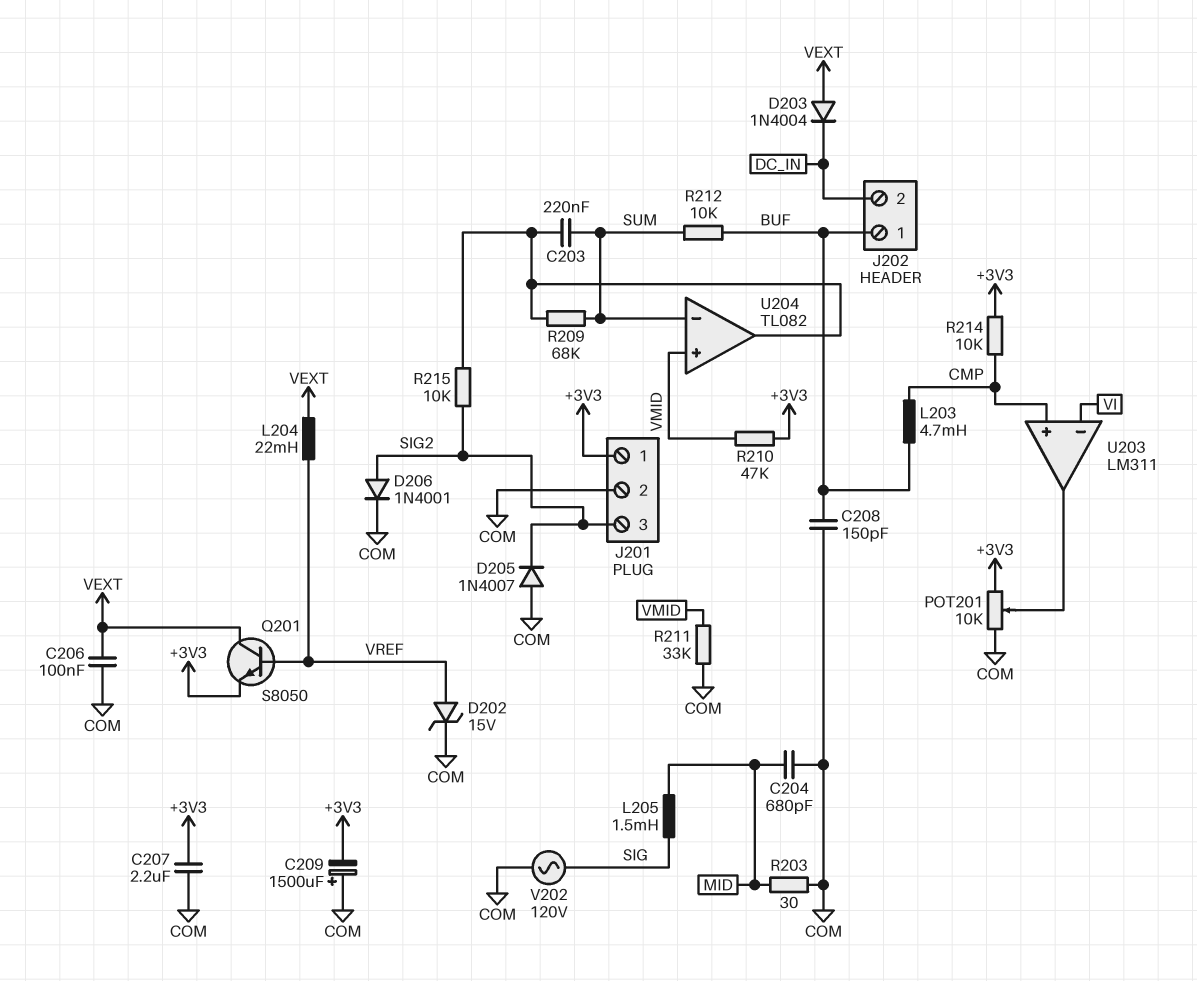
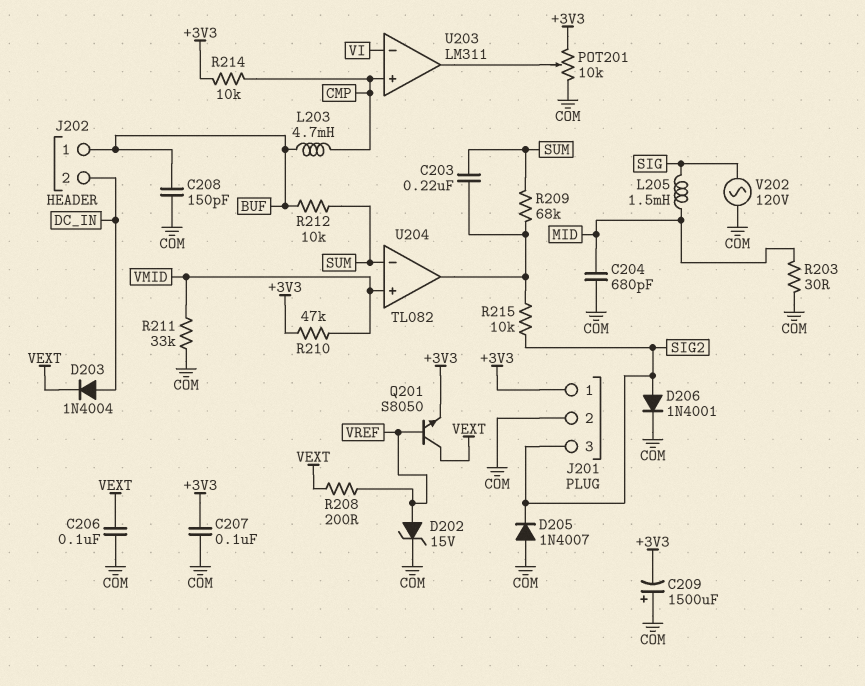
C207: 2.2uF (+3V3, COM) -> 100nF (+3V3, COM)
D203: diode 1N4004 (A VEXT, K DC_IN) -> diode 1N4004 (A DC_IN, K VEXT)
L204: 22mH (VEXT, VREF) -> none
R208: none -> 200 (VEXT, VREF)

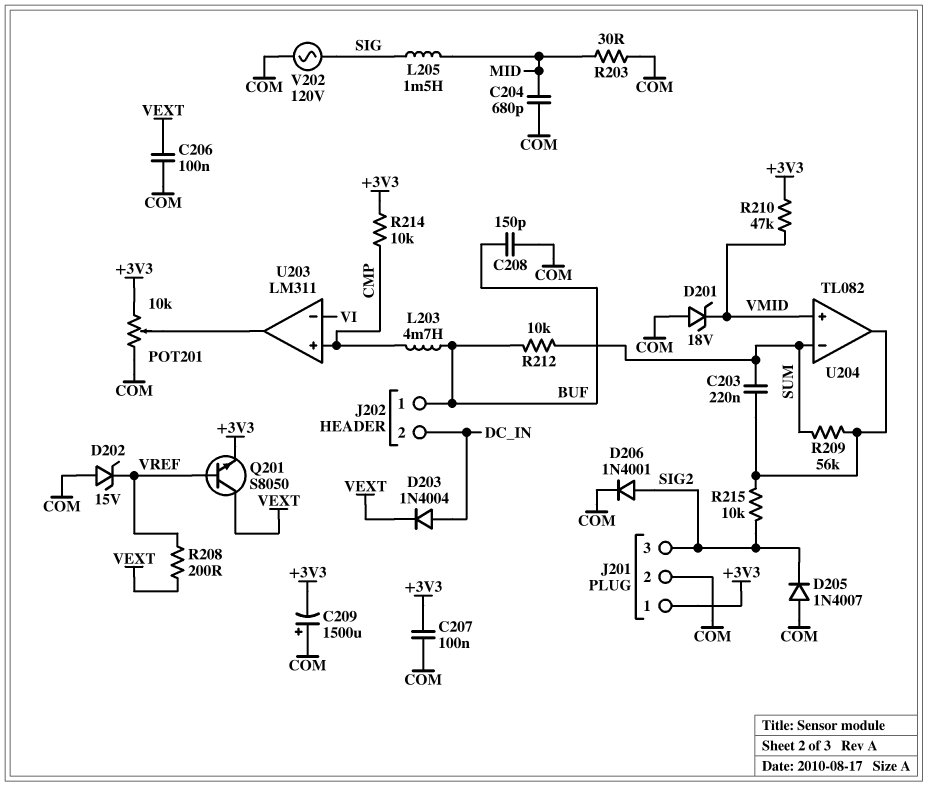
D201: none -> zener 18V (A COM, K VMID)
D202: zener 15V (A VREF, K COM) -> zener 15V (A COM, K VREF)
R209: 68k (SUM, U204/out) -> 56k (SUM, U204/out)
R211: 33k (COM, VMID) -> none

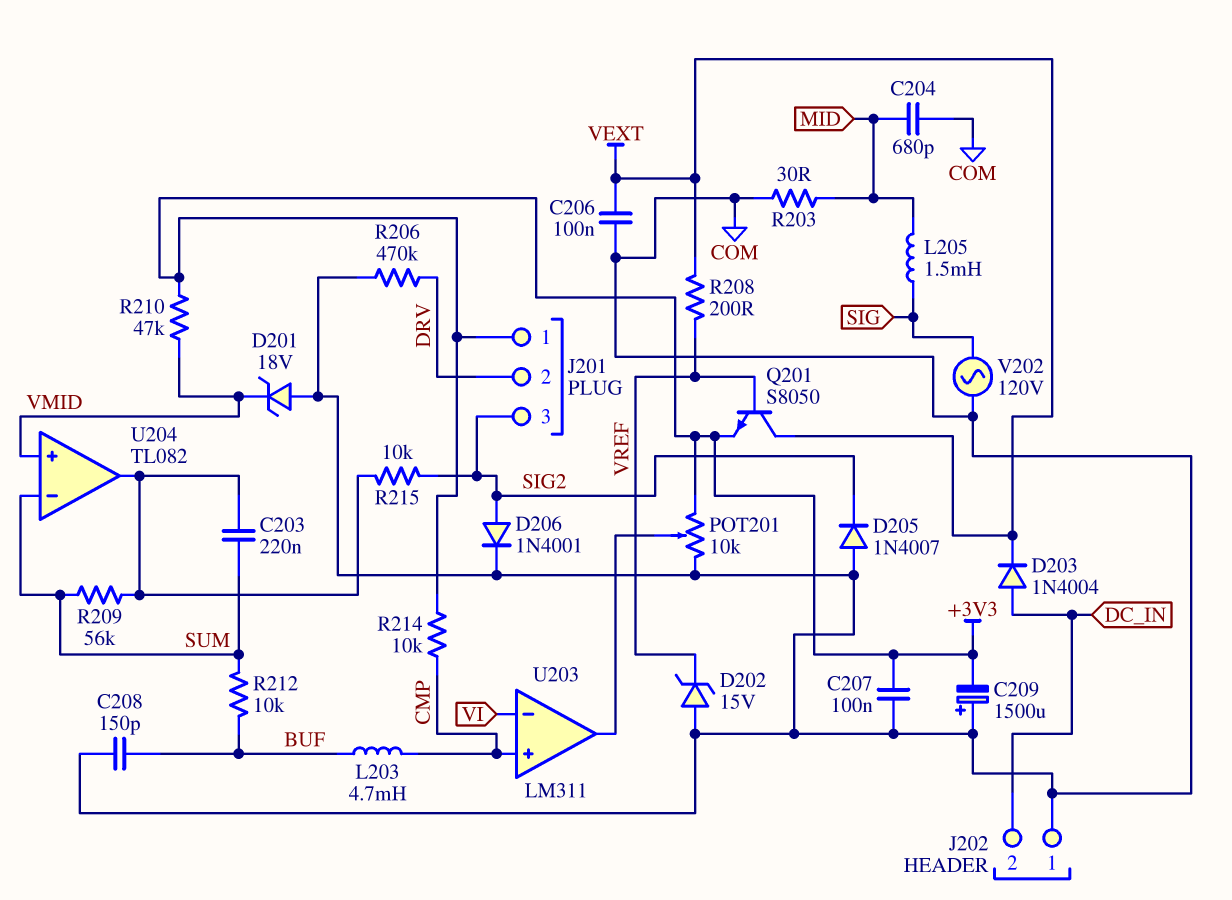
J201 pin 2: COM -> DRV
J202 pin 1: BUF -> COM
R206: none -> 470k (COM, DRV)

